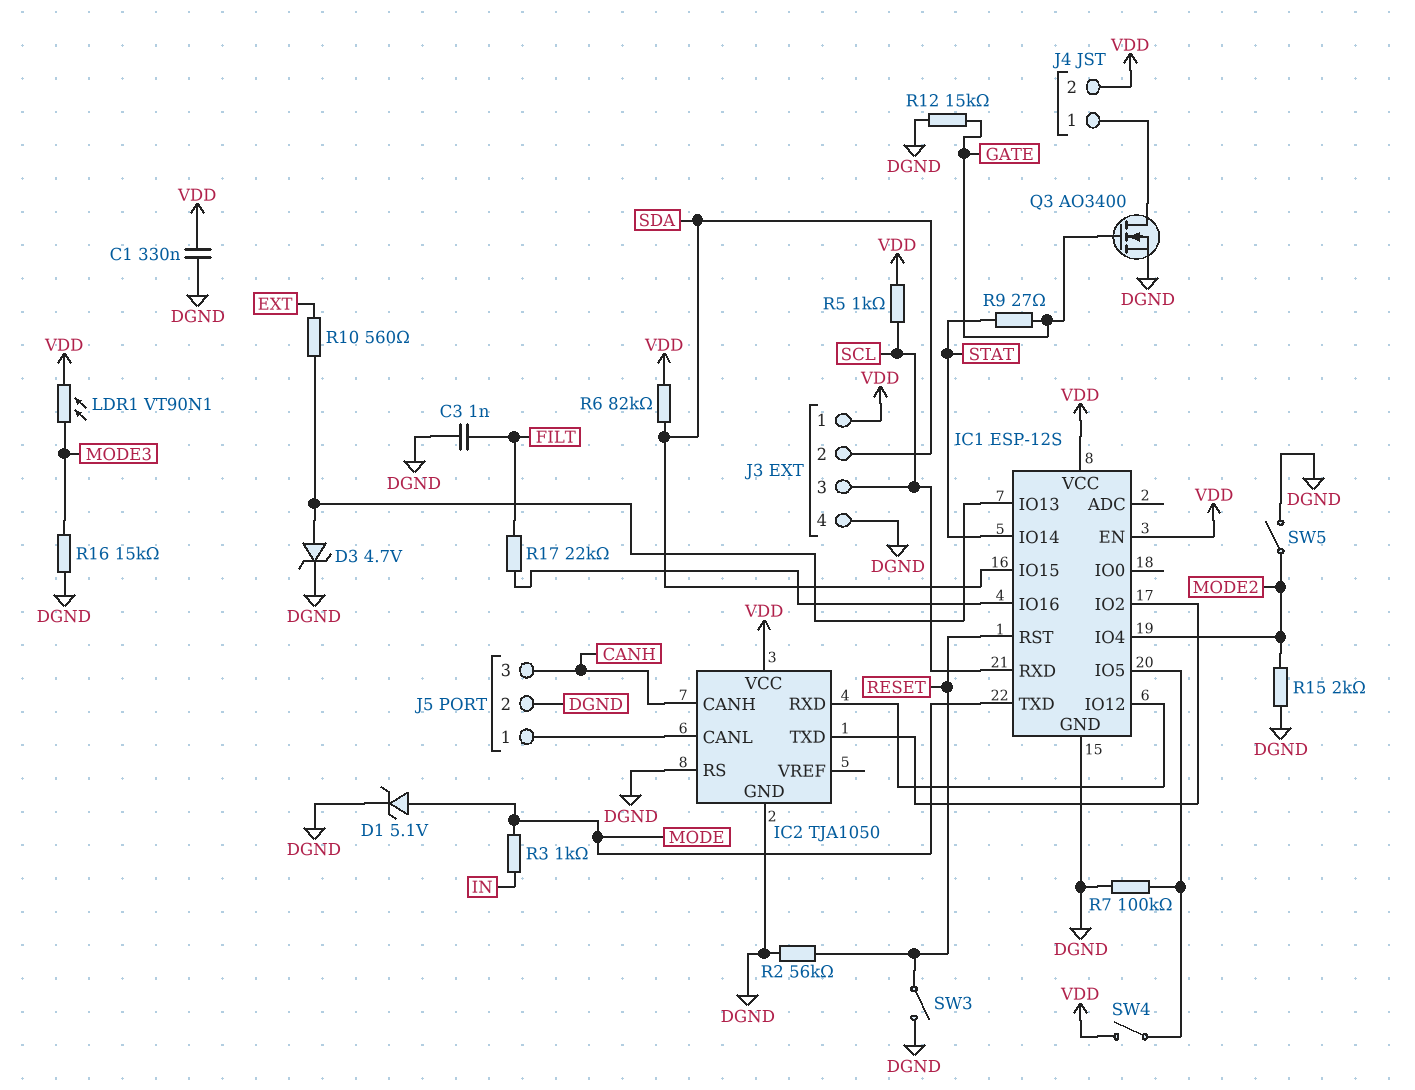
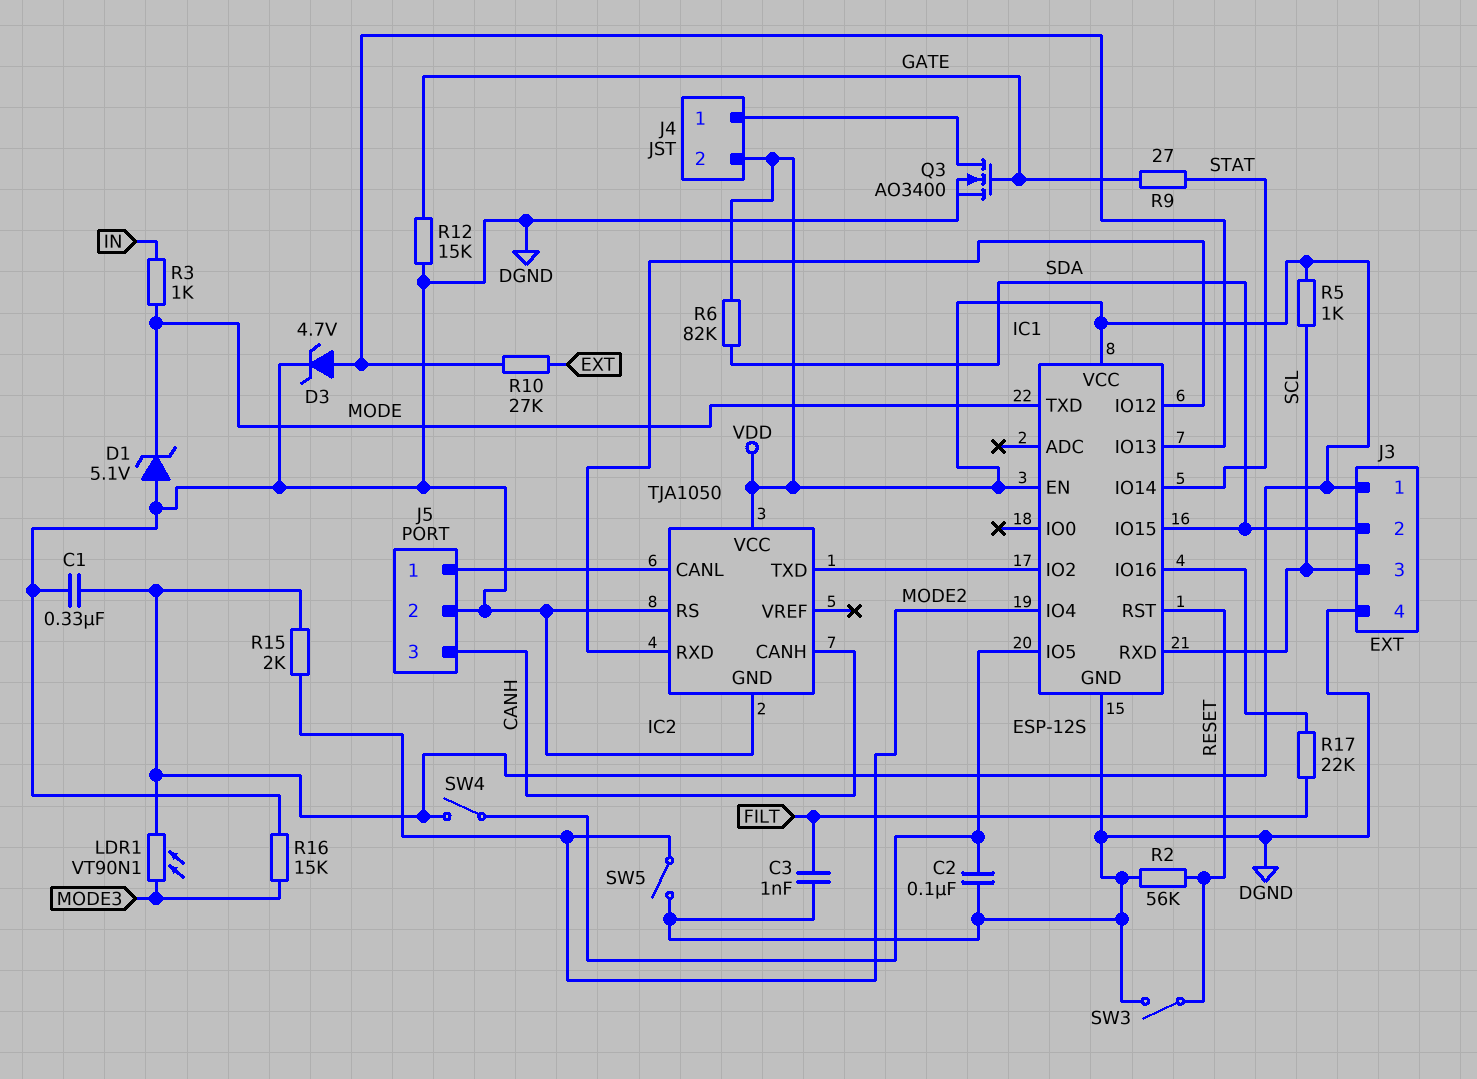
C2: none -> 100nF (DGND, IC1/IO5)
D1: zener 5.1V (A MODE, K DGND) -> zener 5.1V (A DGND, K MODE)
R7: 100k (DGND, IC1/IO5) -> none
R10: 560 (EXT, IC1/IO13) -> 27k (EXT, IC1/IO13)
R15: 2k (DGND, MODE2) -> 2k (MODE2, VDD)

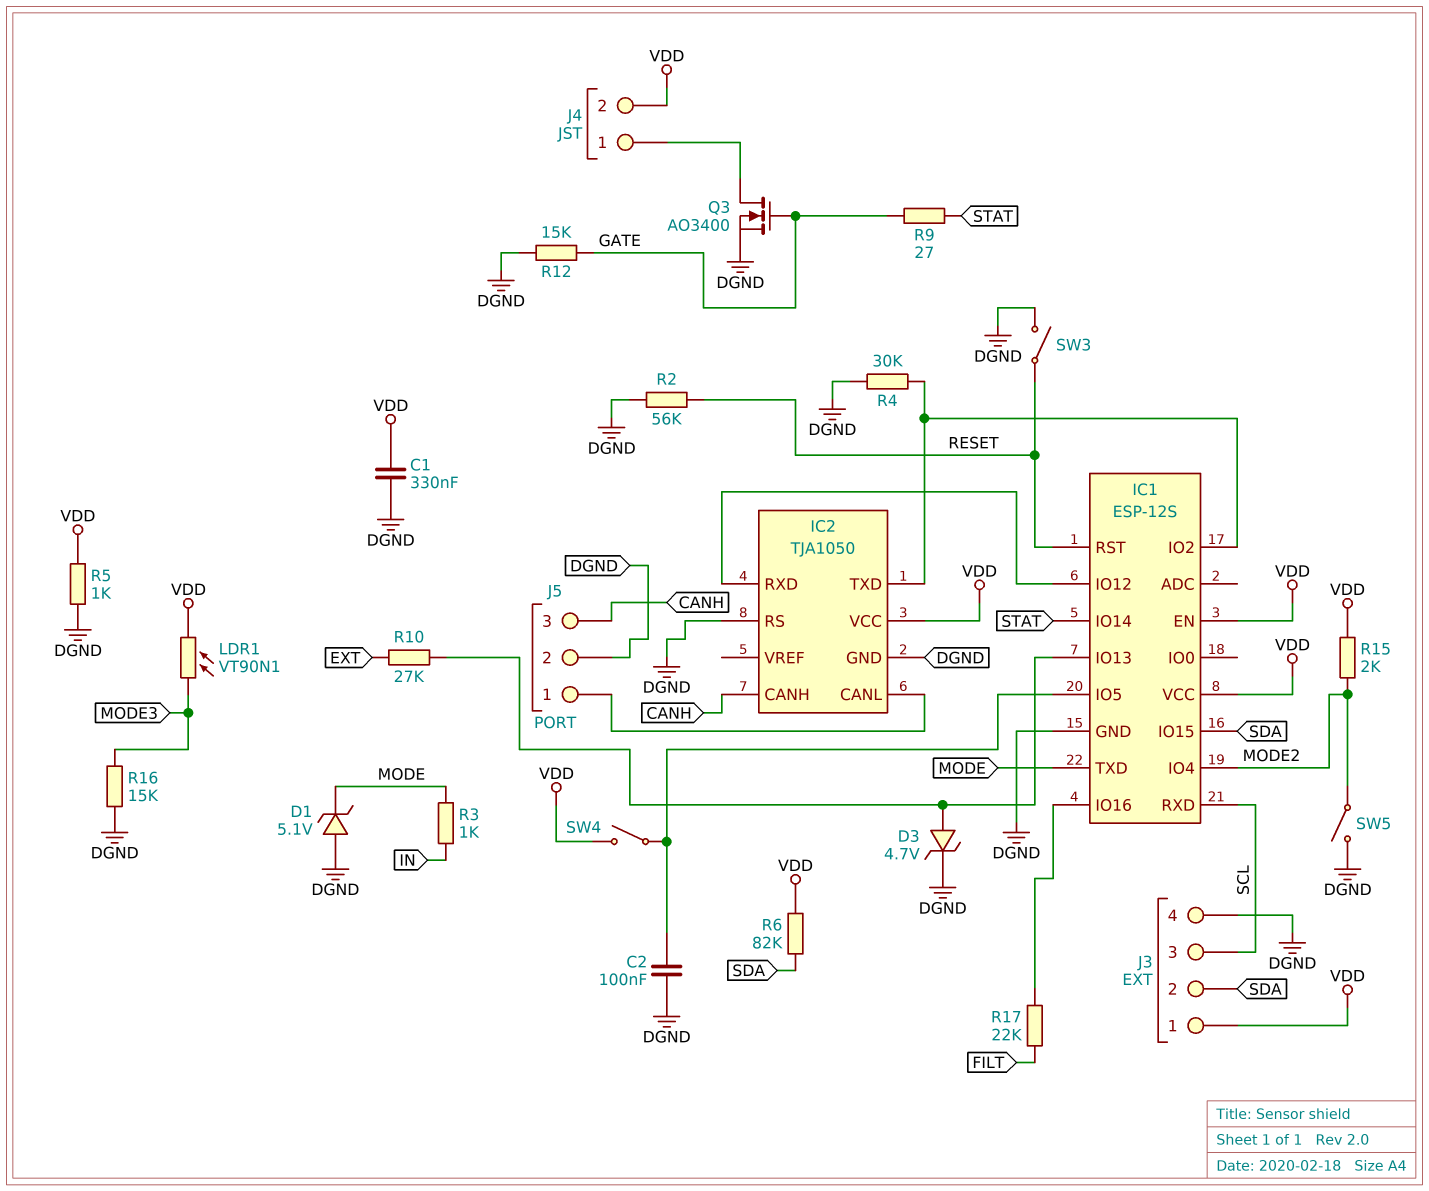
C3: 1nF (DGND, FILT) -> none
R4: none -> 30k (DGND, IC1/IO2)
R5: 1k (SCL, VDD) -> 1k (DGND, VDD)

